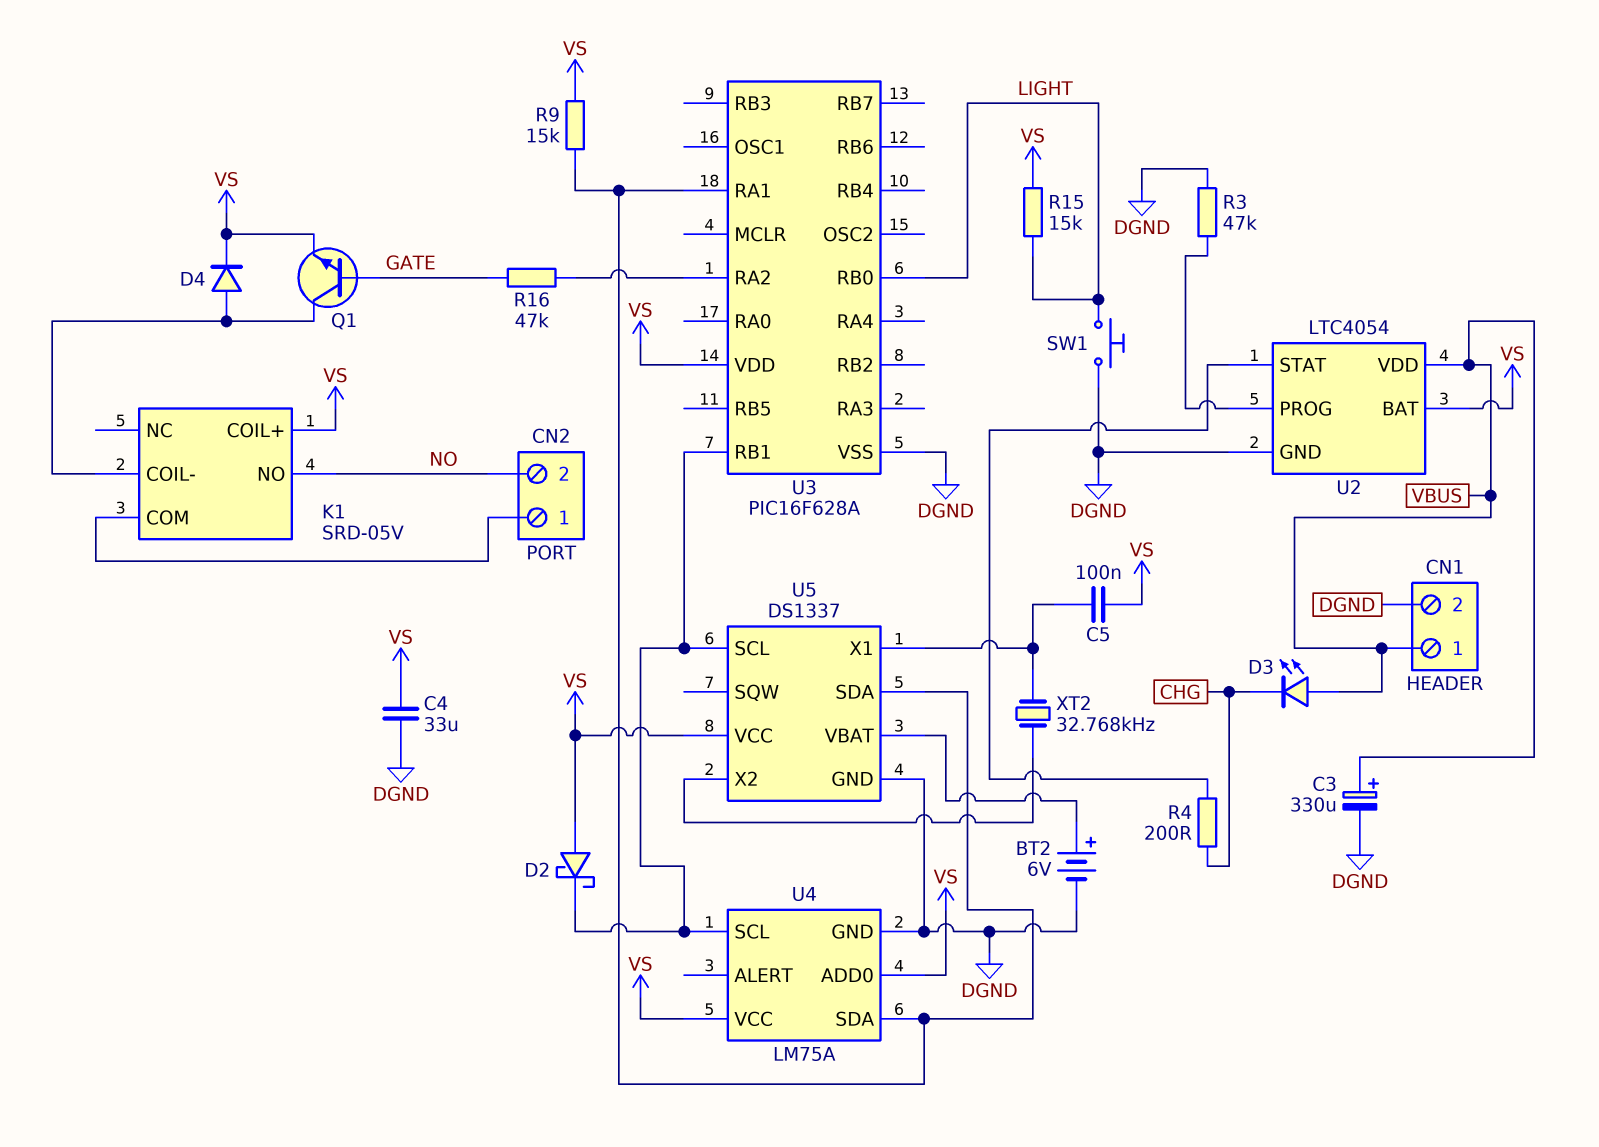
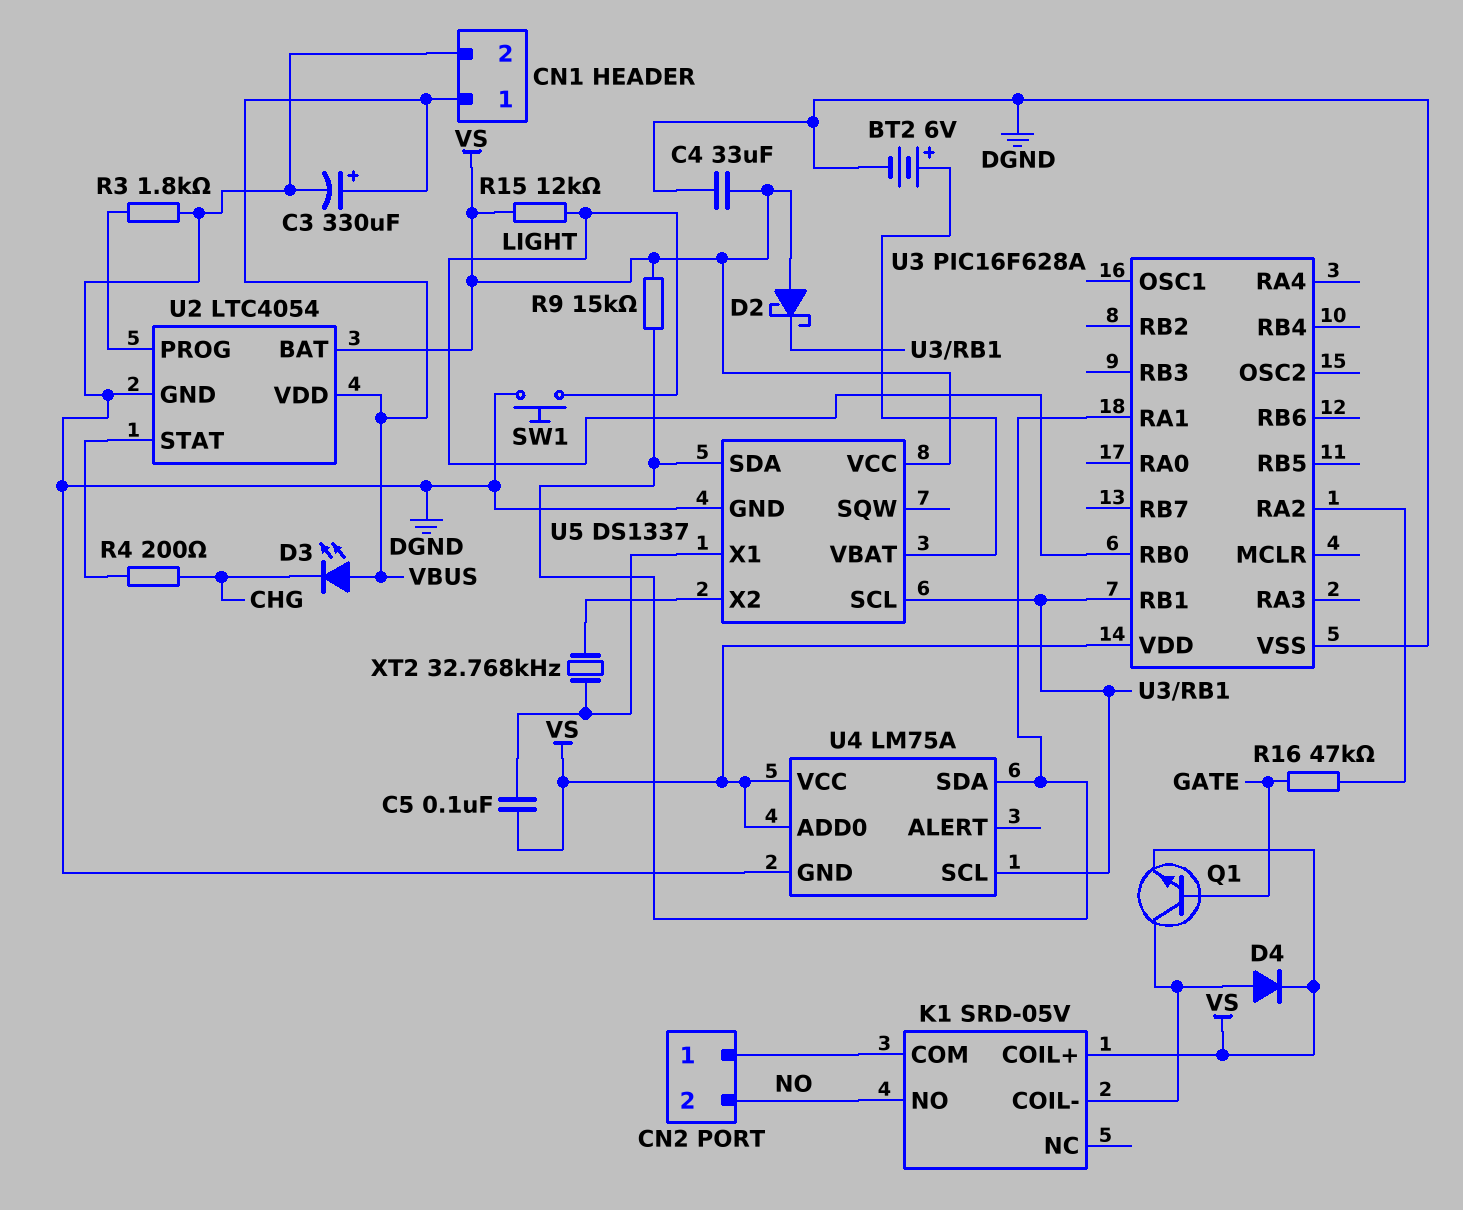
R3: 47k (DGND, U2/PROG) -> 1.8k (DGND, U2/PROG)
R15: 15k (LIGHT, VS) -> 12k (LIGHT, VS)

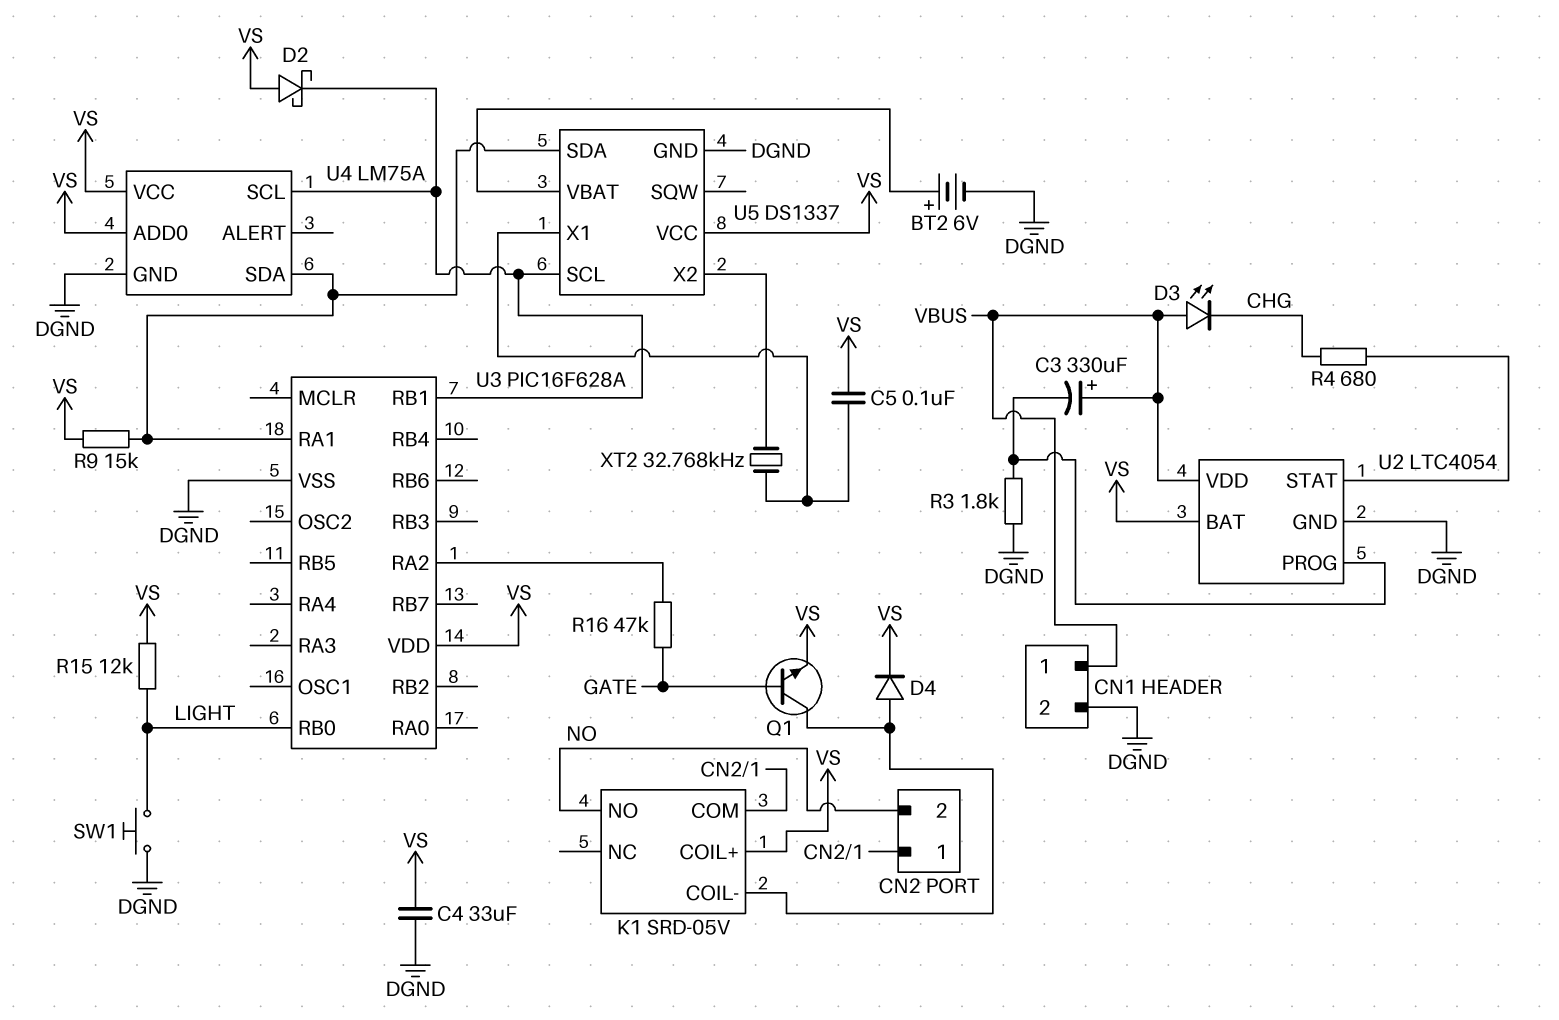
C3: 330uF (plus VBUS, minus DGND) -> 330uF (plus VBUS, minus U2/PROG)
R4: 200 (CHG, U2/STAT) -> 680 (CHG, U2/STAT)

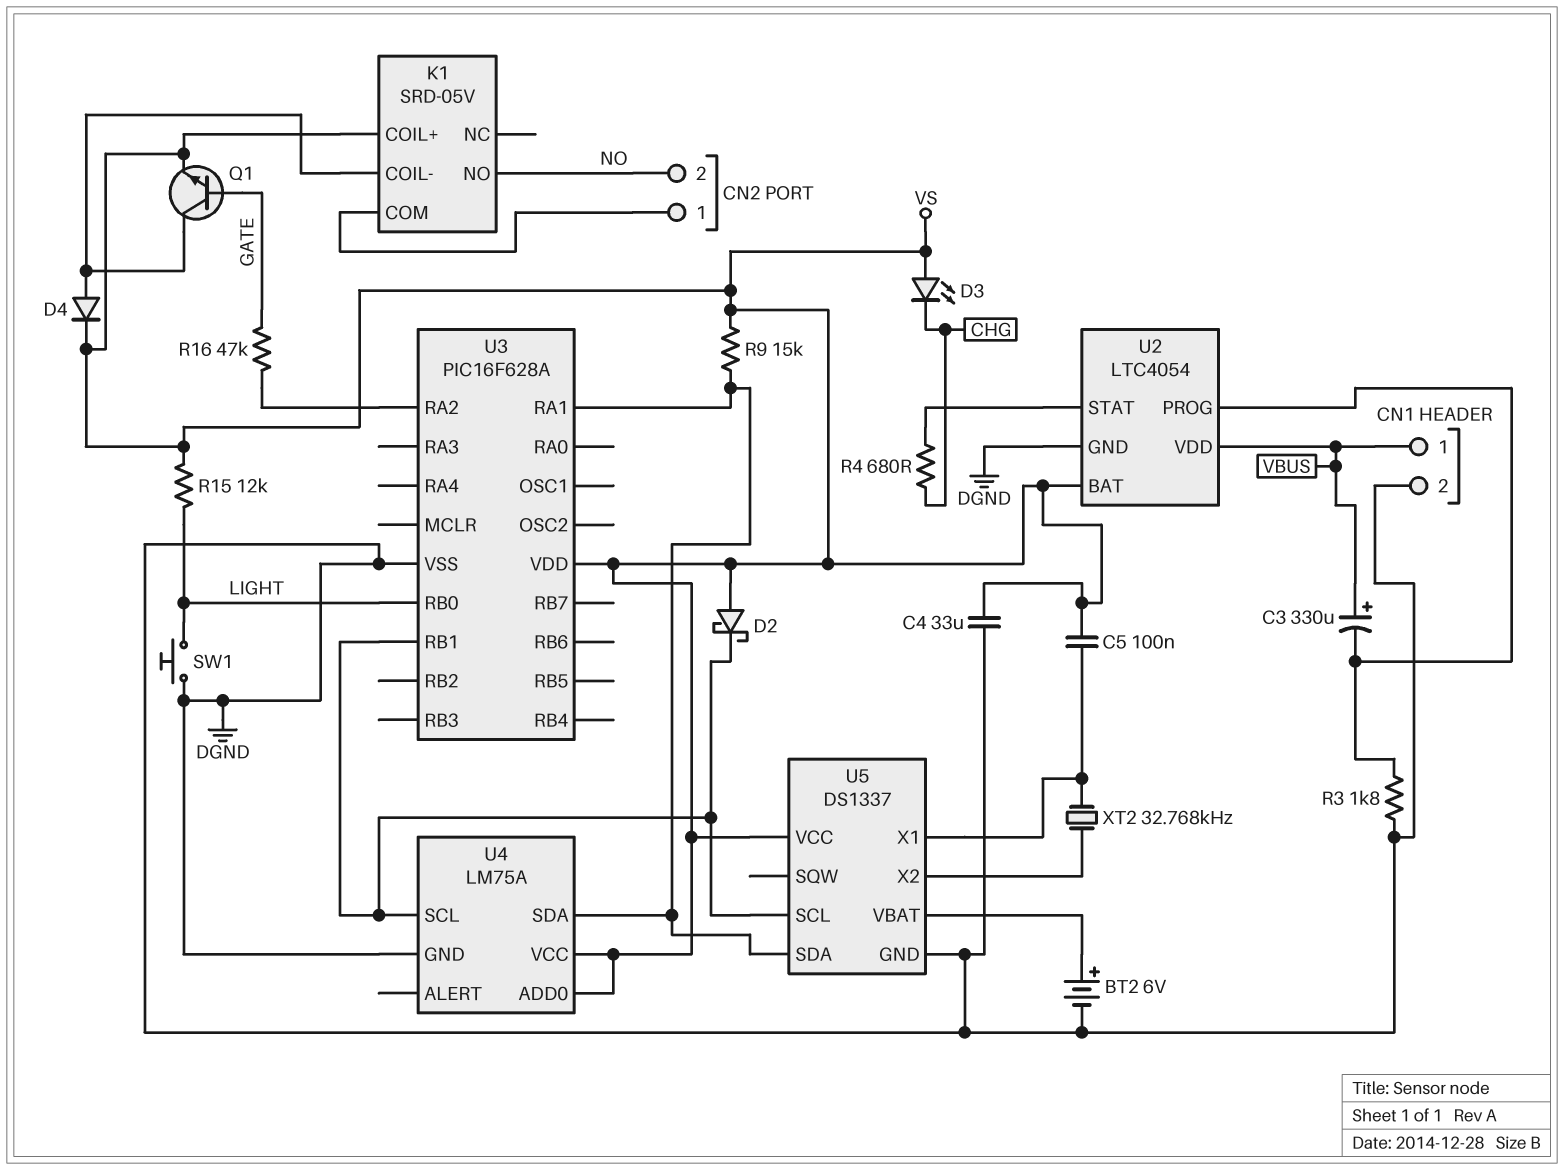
D3: LED (A VBUS, K CHG) -> LED (A VS, K CHG)

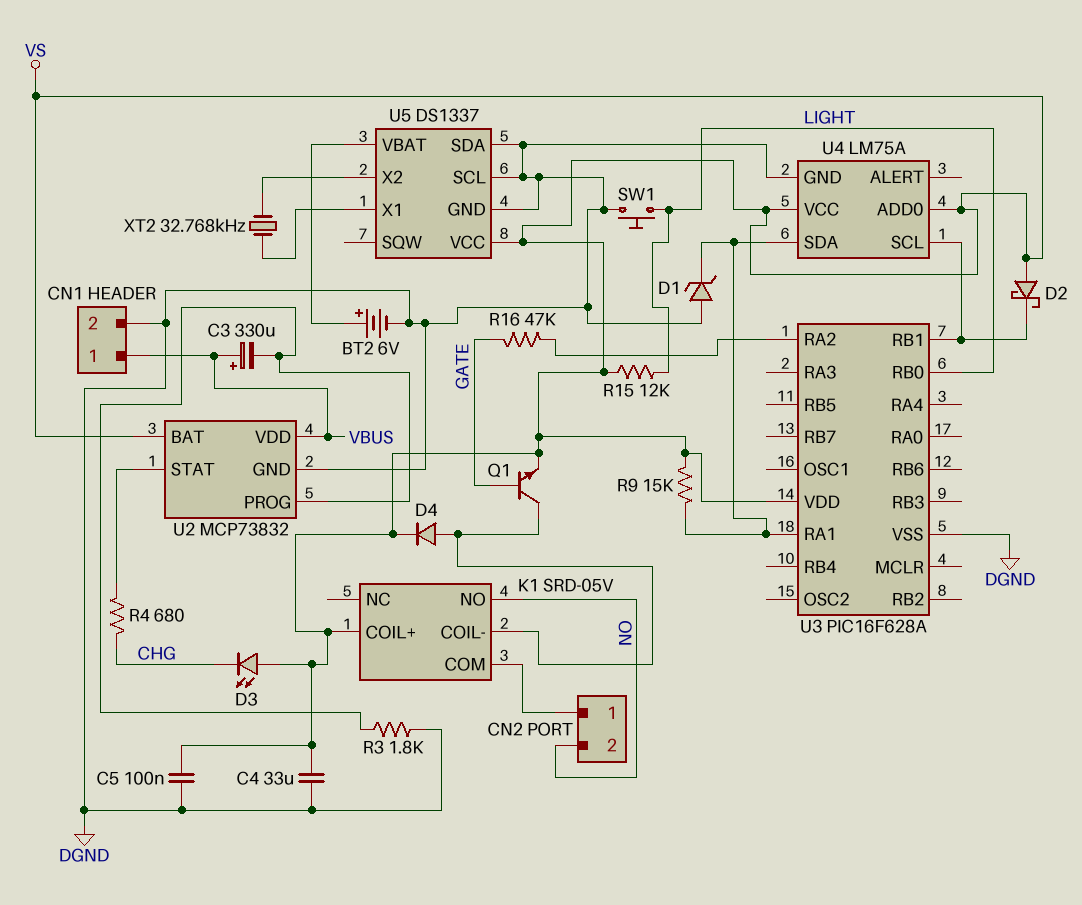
C5: 100nF (U5/X1, VS) -> 100nF (DGND, VS)
D1: none -> zener (A DGND, K U3/RA1)
U2: LTC4054 -> MCP73832
U5 pin SCL: U3/RB1 -> DGND
U5 pin SDA: U3/RA1 -> DGND

